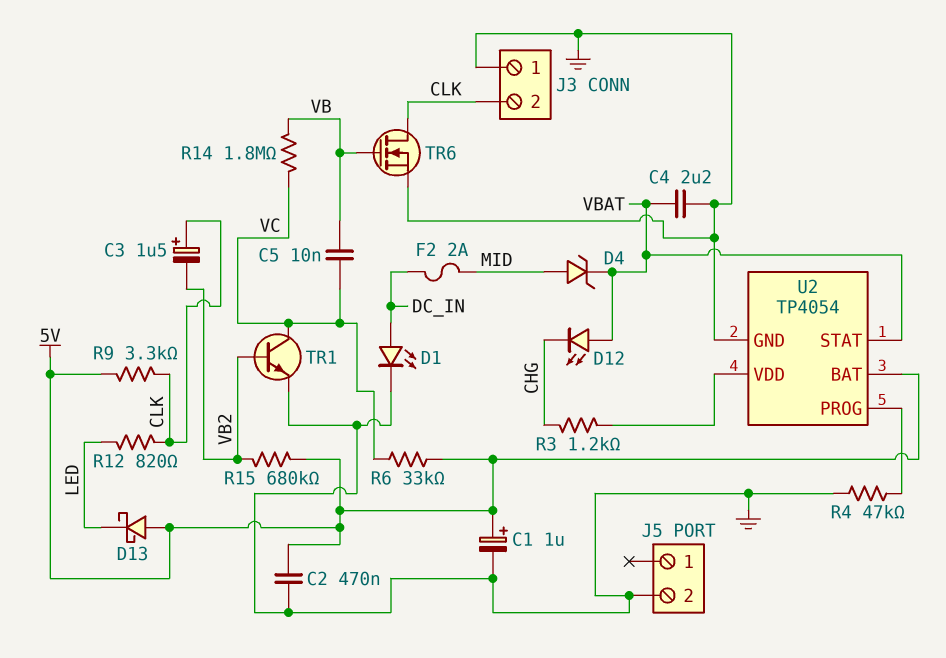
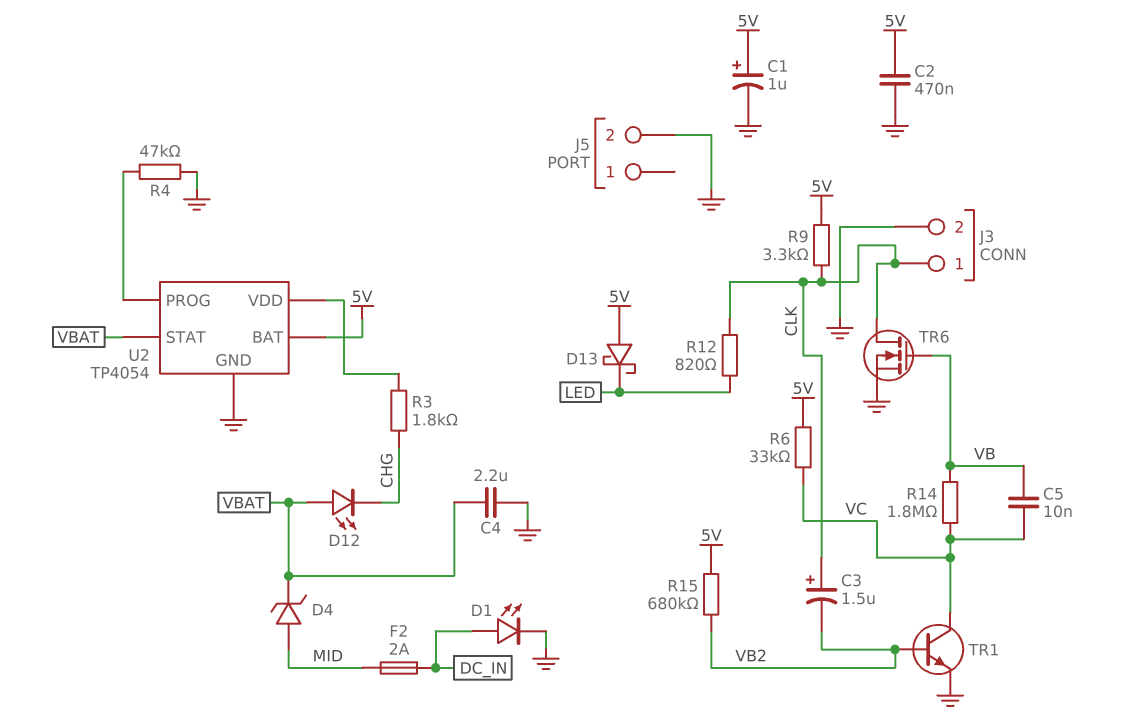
J3 pin 1: GND -> CLK
J3 pin 2: CLK -> GND
R3: 1.2k (CHG, U2/VDD) -> 1.8k (CHG, U2/VDD)

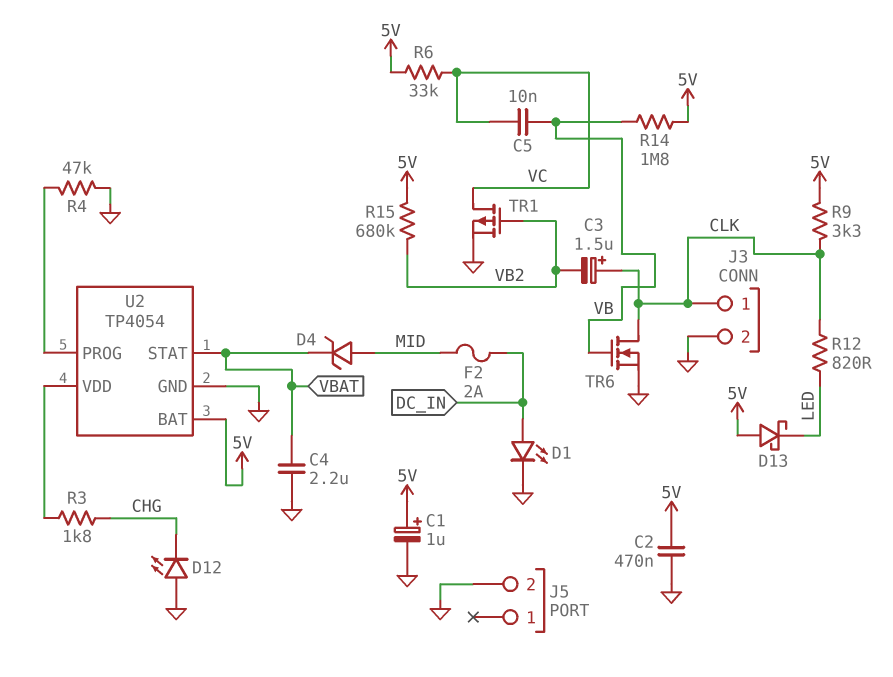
D12: LED (A VBAT, K CHG) -> LED (A GND, K CHG)
R14: 1.8M (VB, VC) -> 1.8M (5V, VB)
TR1: NPN (B VB2, C VC, E GND) -> PMOS (G VB2, D VC, S GND)

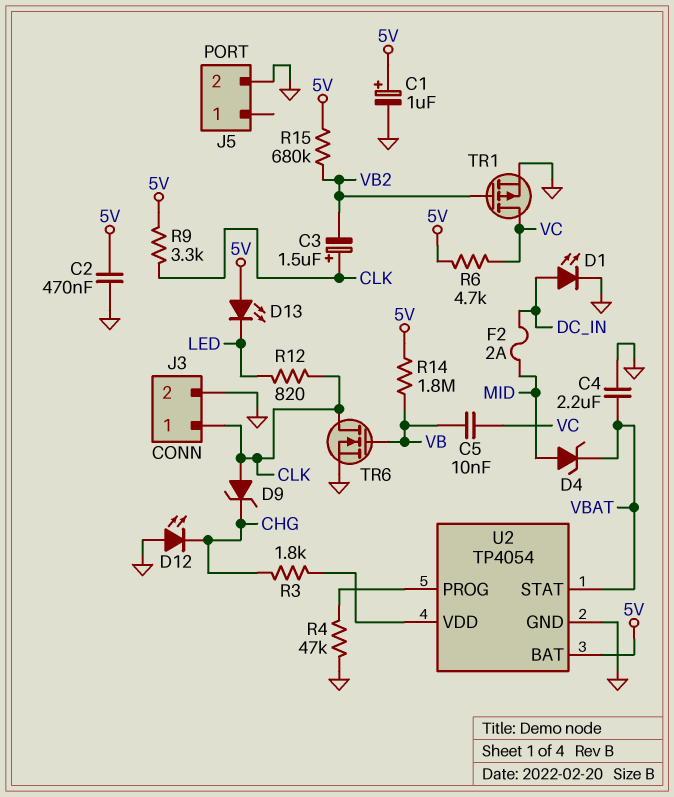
D9: none -> zener (A CLK, K CHG)
D13: schottky (A 5V, K LED) -> LED (A 5V, K LED)
R6: 33k (5V, VC) -> 4.7k (5V, VC)

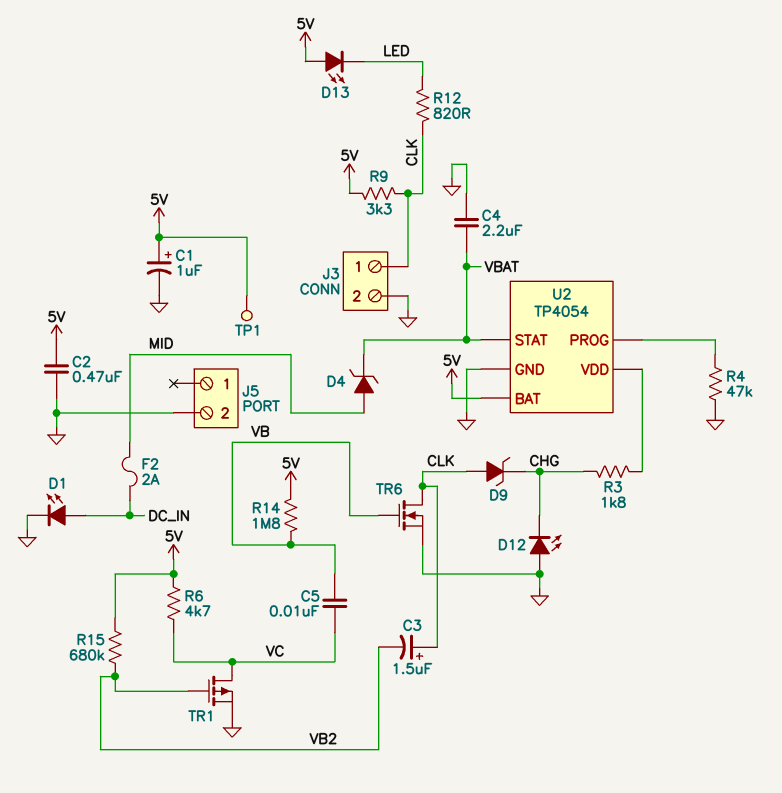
TP1: none -> test point (5V)

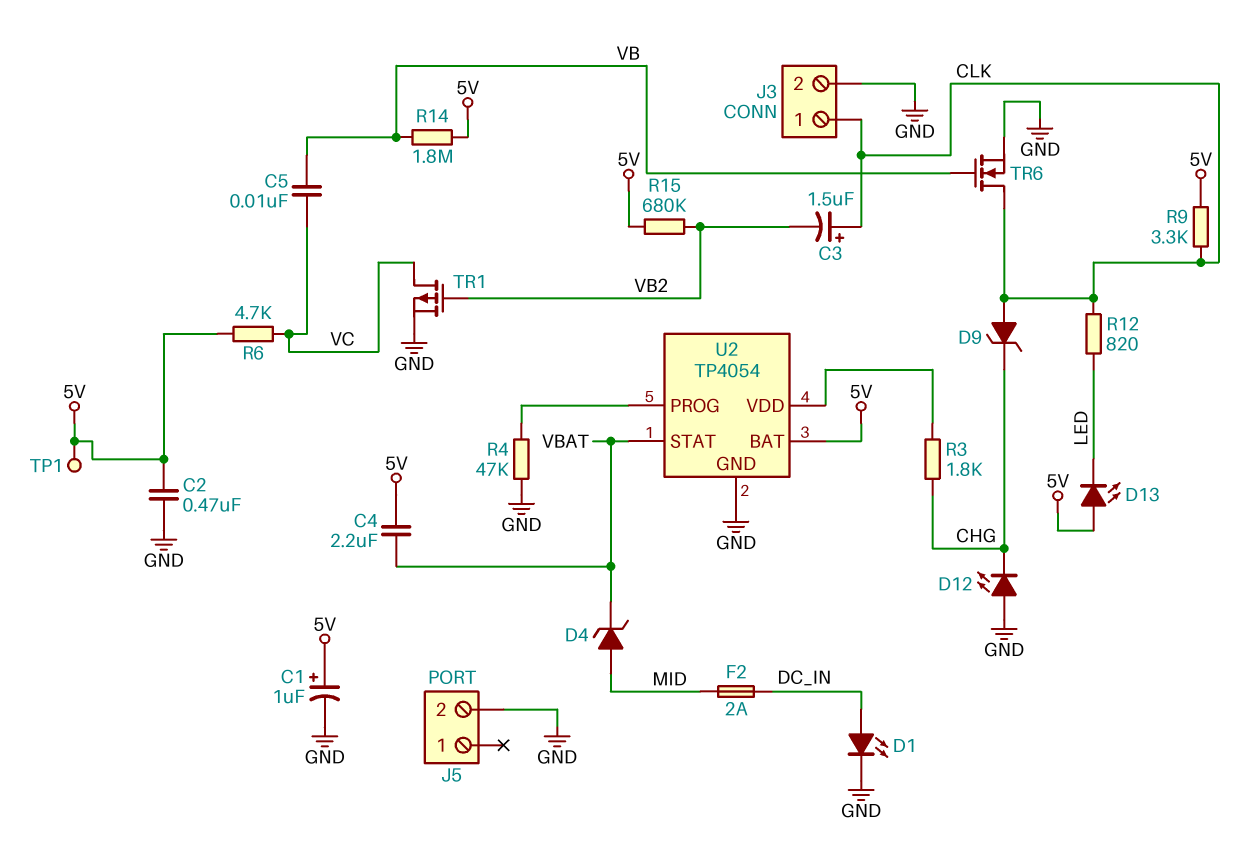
C4: 2.2uF (GND, VBAT) -> 2.2uF (5V, VBAT)

